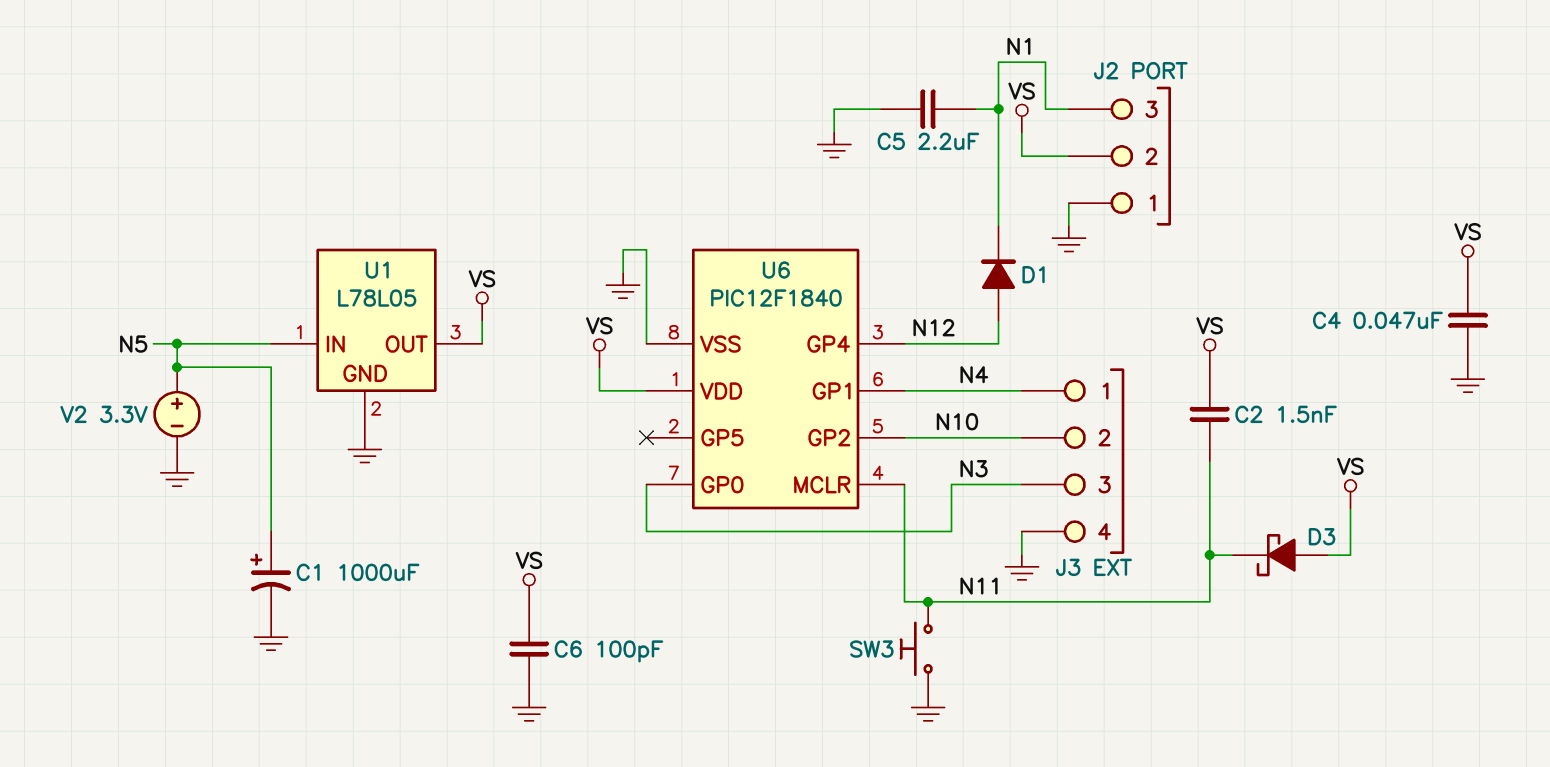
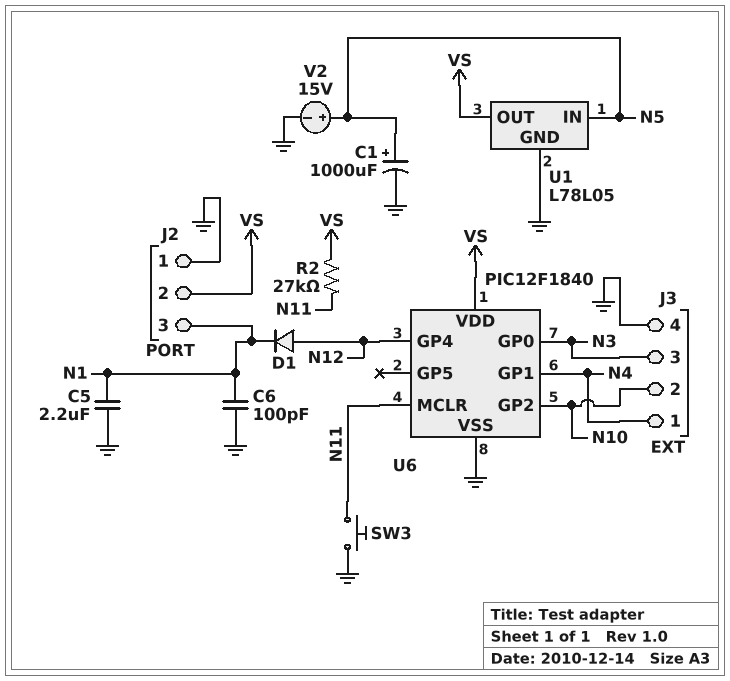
C2: 1.5nF (N11, VS) -> none
C4: 47nF (GND, VS) -> none
C6: 100pF (GND, VS) -> 100pF (GND, N1)
D3: schottky (A VS, K N11) -> none
R2: none -> 27k (N11, VS)
V2: 3.3V (plus N5, minus GND) -> 15V (plus N5, minus GND)

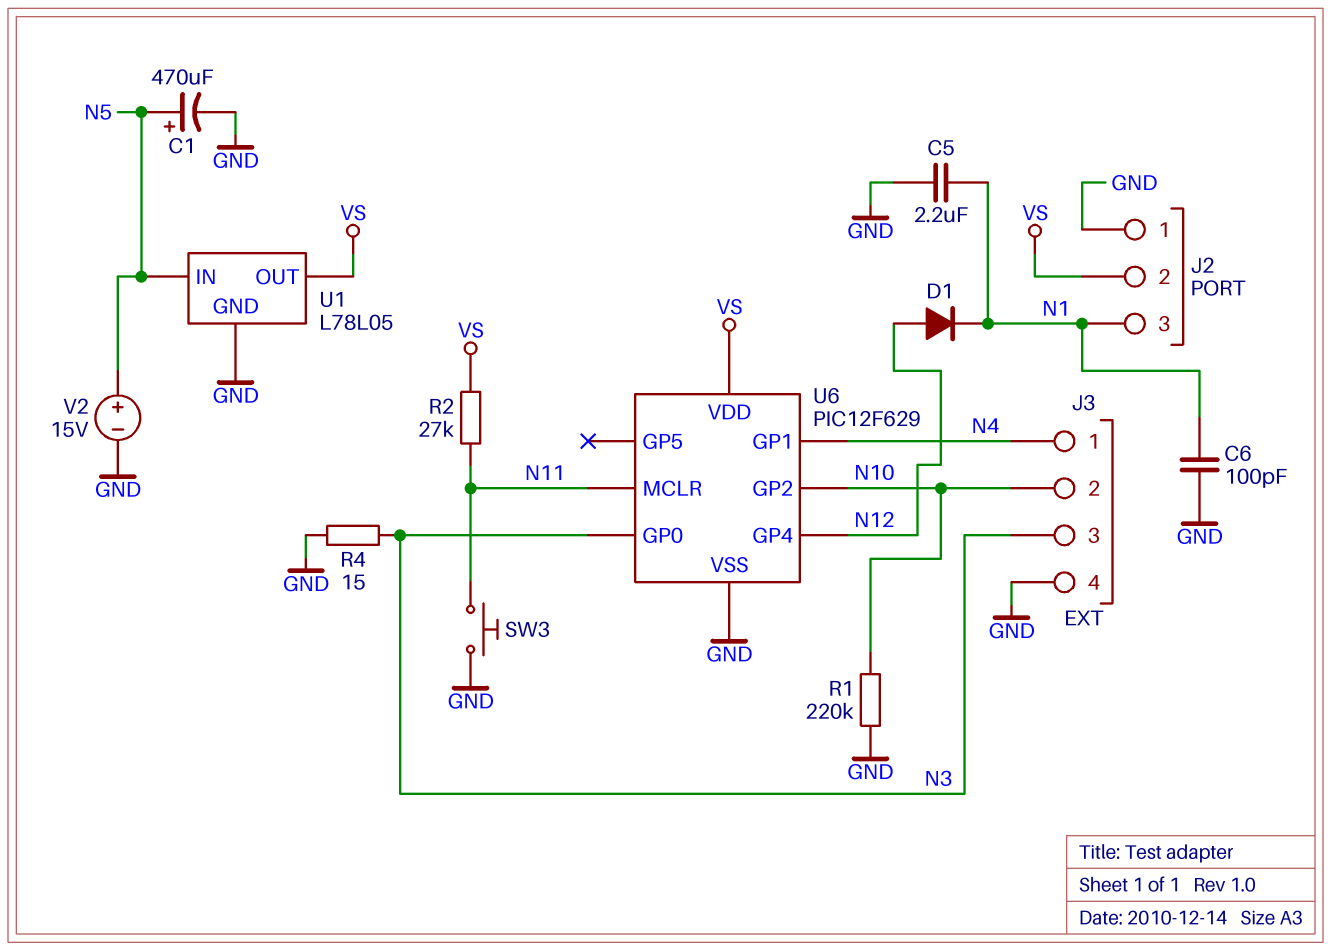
C1: 1000uF (plus N5, minus GND) -> 470uF (plus N5, minus GND)
R1: none -> 220k (GND, N10)
R4: none -> 15 (GND, N3)
U6: PIC12F1840 -> PIC12F629

